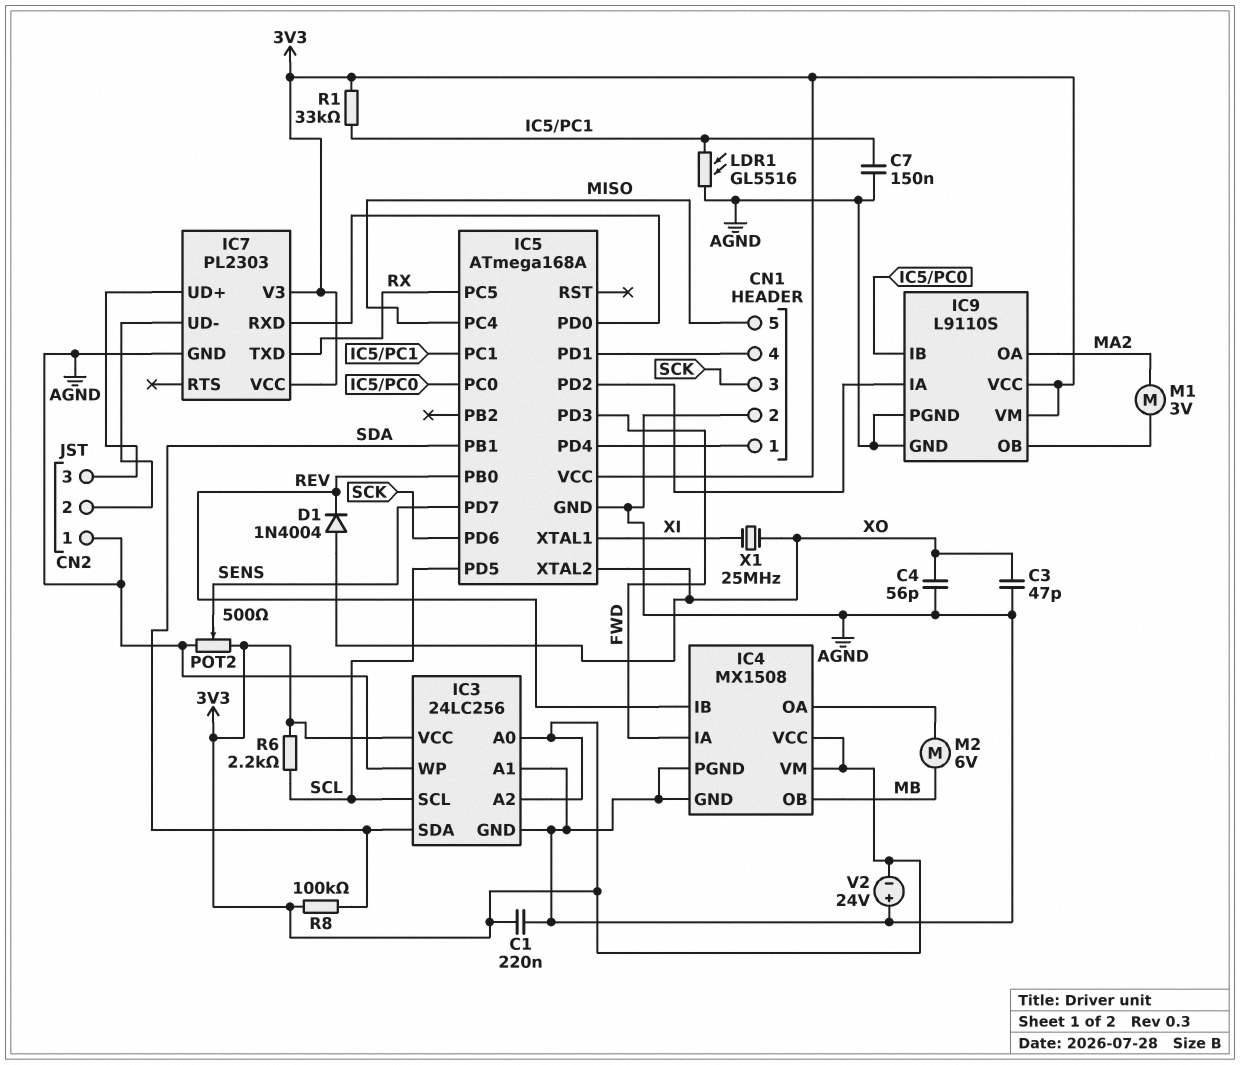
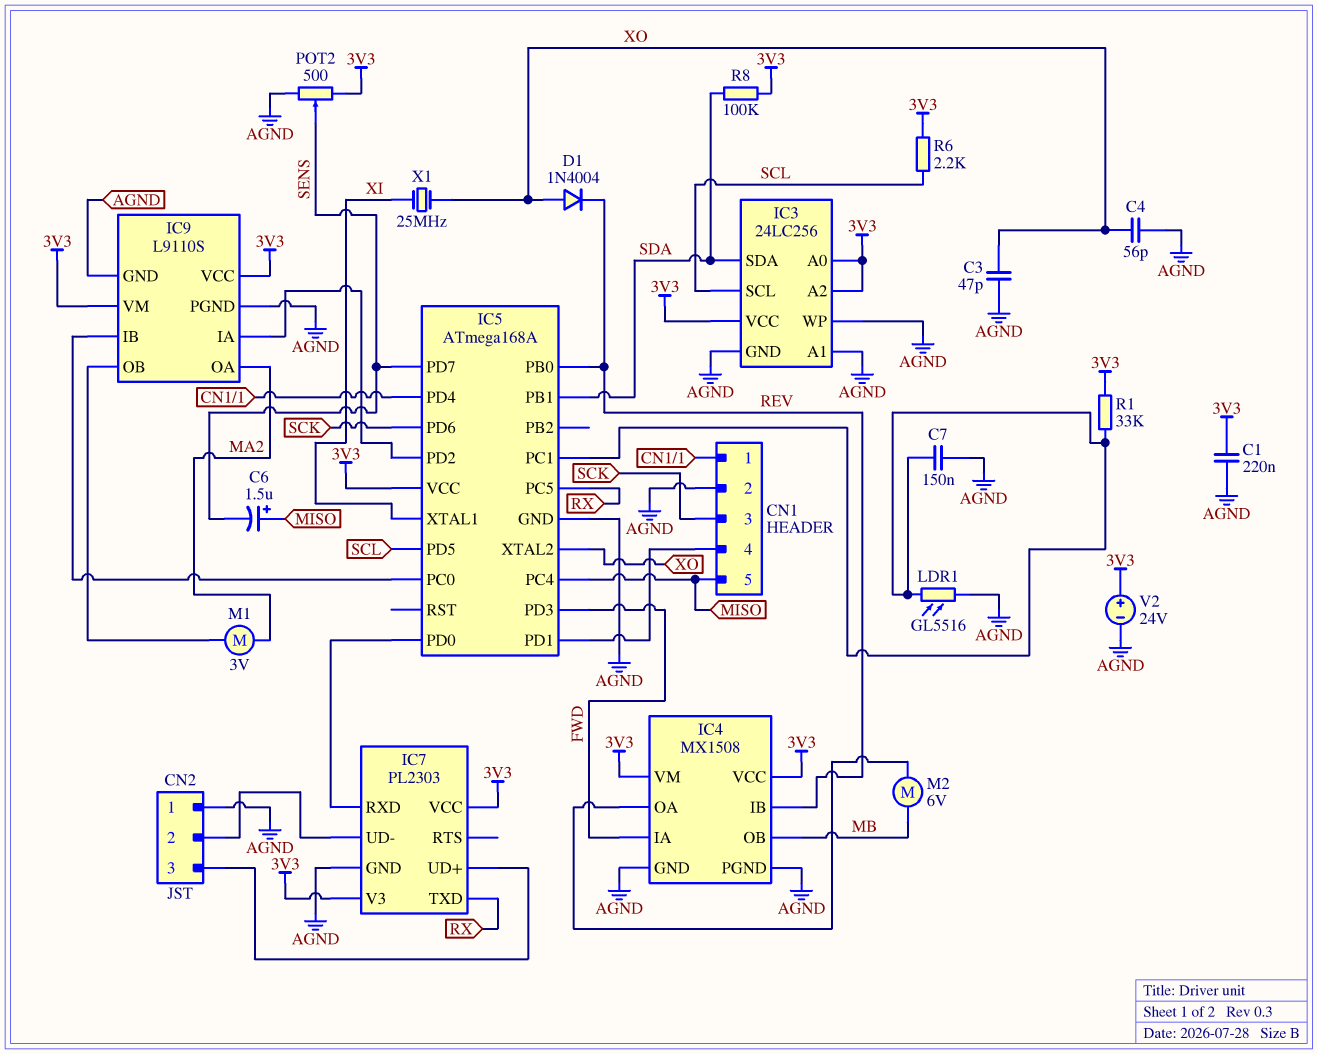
C6: none -> 1.5uF (plus MISO, minus SENS)
V2: 24V (plus AGND, minus 3V3) -> 24V (plus 3V3, minus AGND)

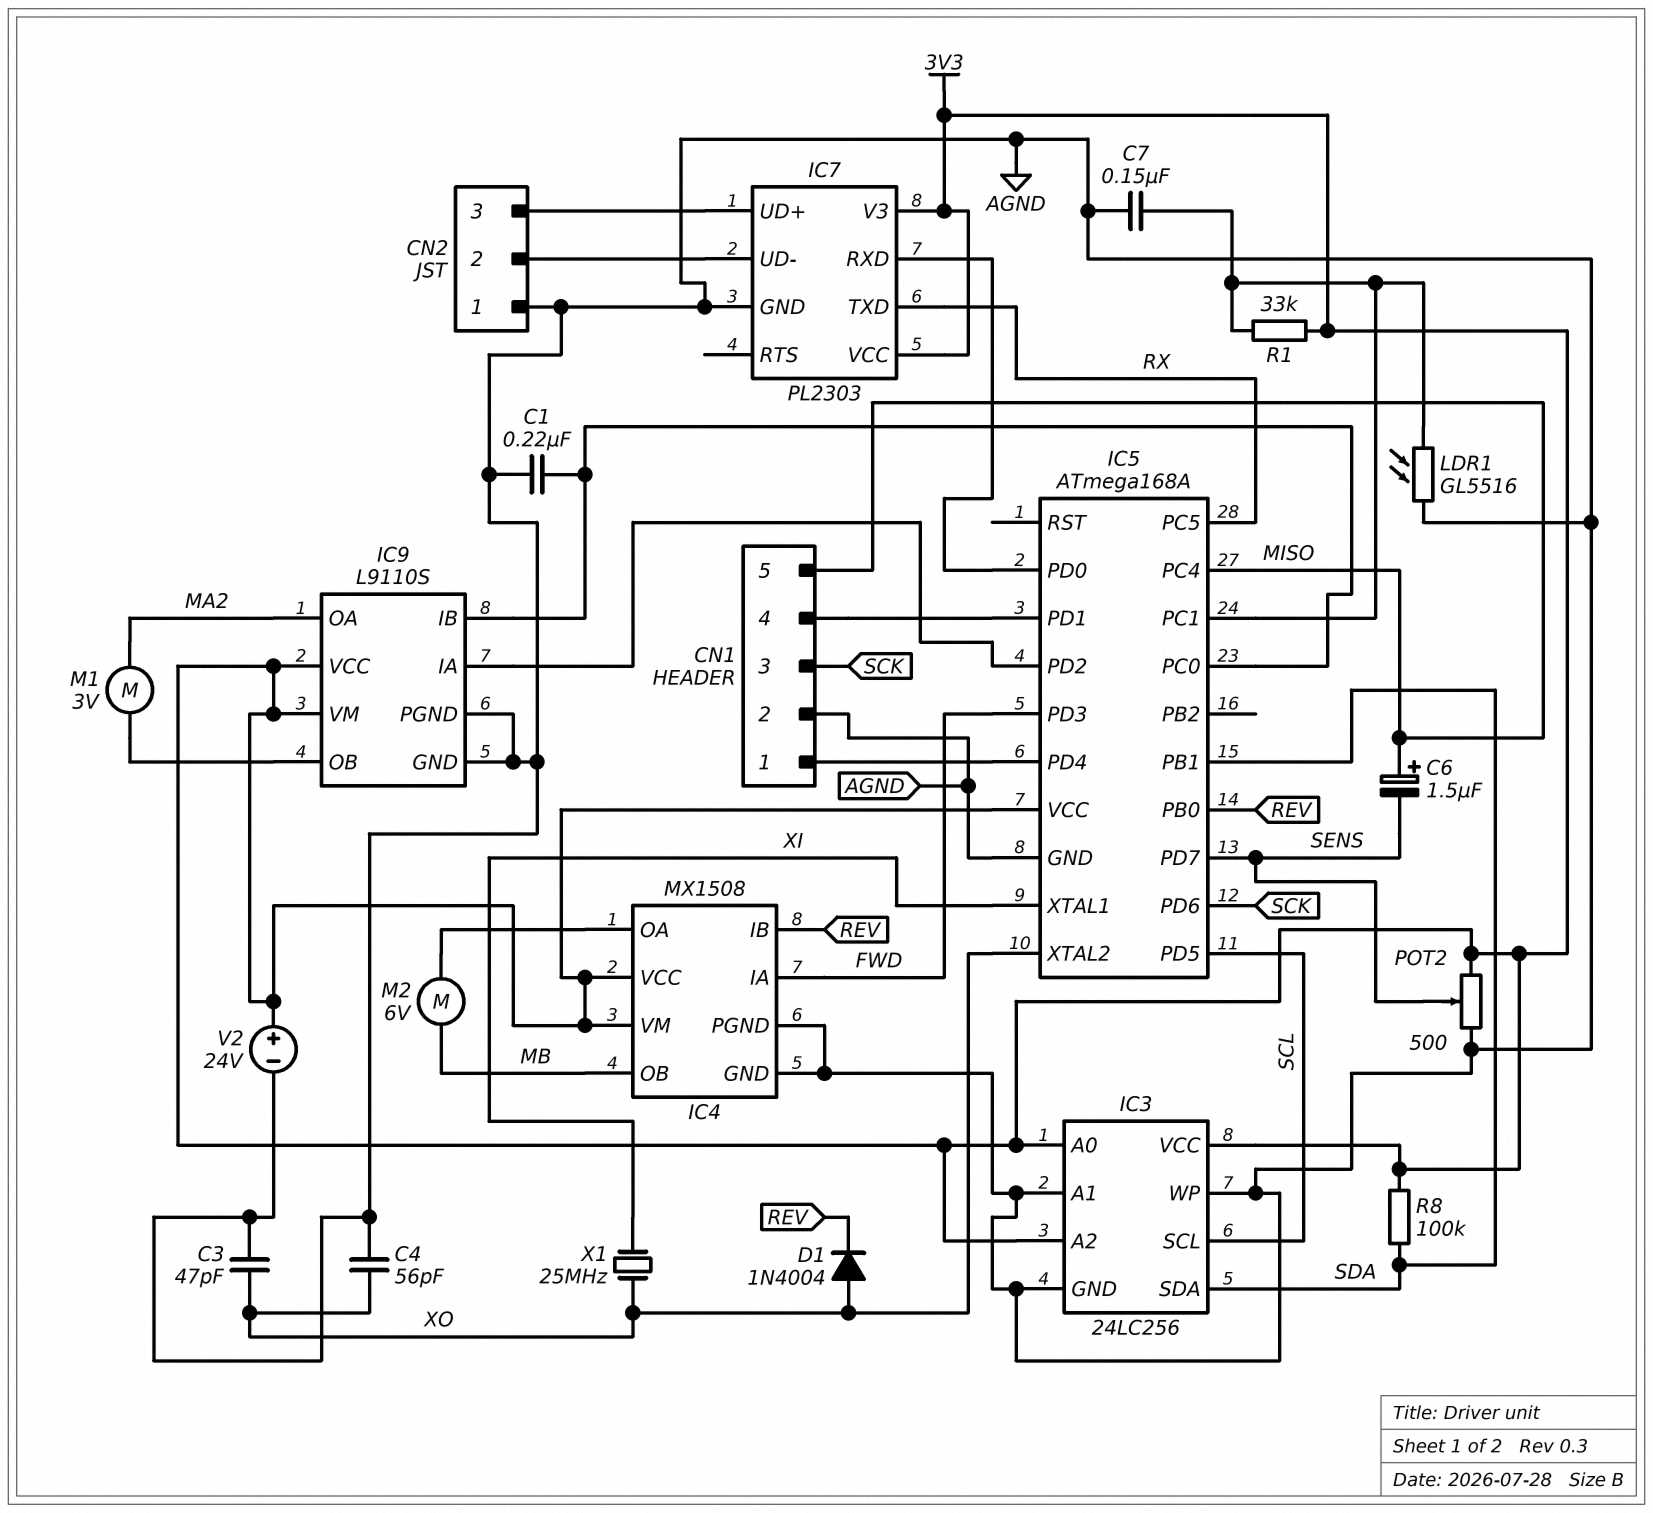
C1: 220nF (3V3, AGND) -> 220nF (AGND, IC5/PC0)
R6: 2.2k (3V3, SCL) -> none

